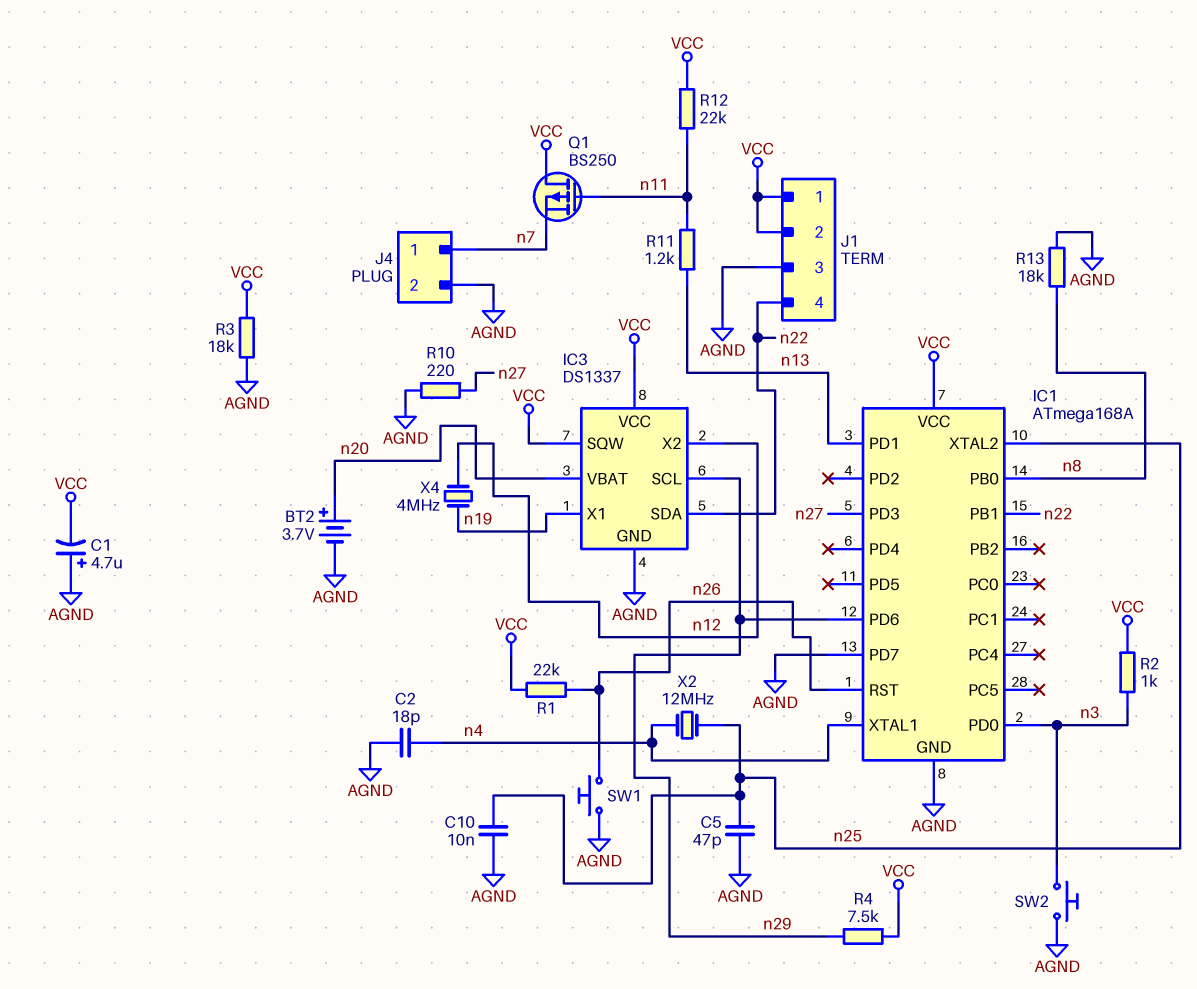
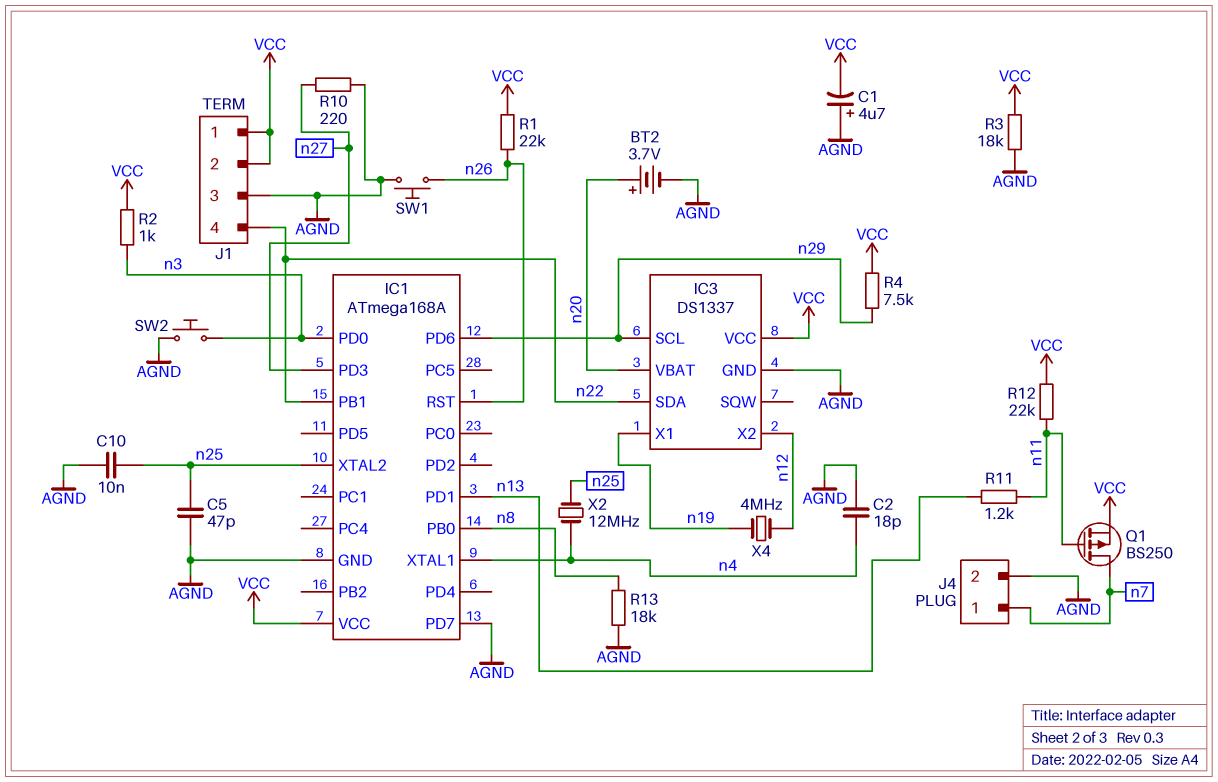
IC3 pin SQW: VCC -> none
Q1: PMOS BS250 (G n11, D VCC, S n7) -> PMOS BS250 (G n11, D n7, S VCC)

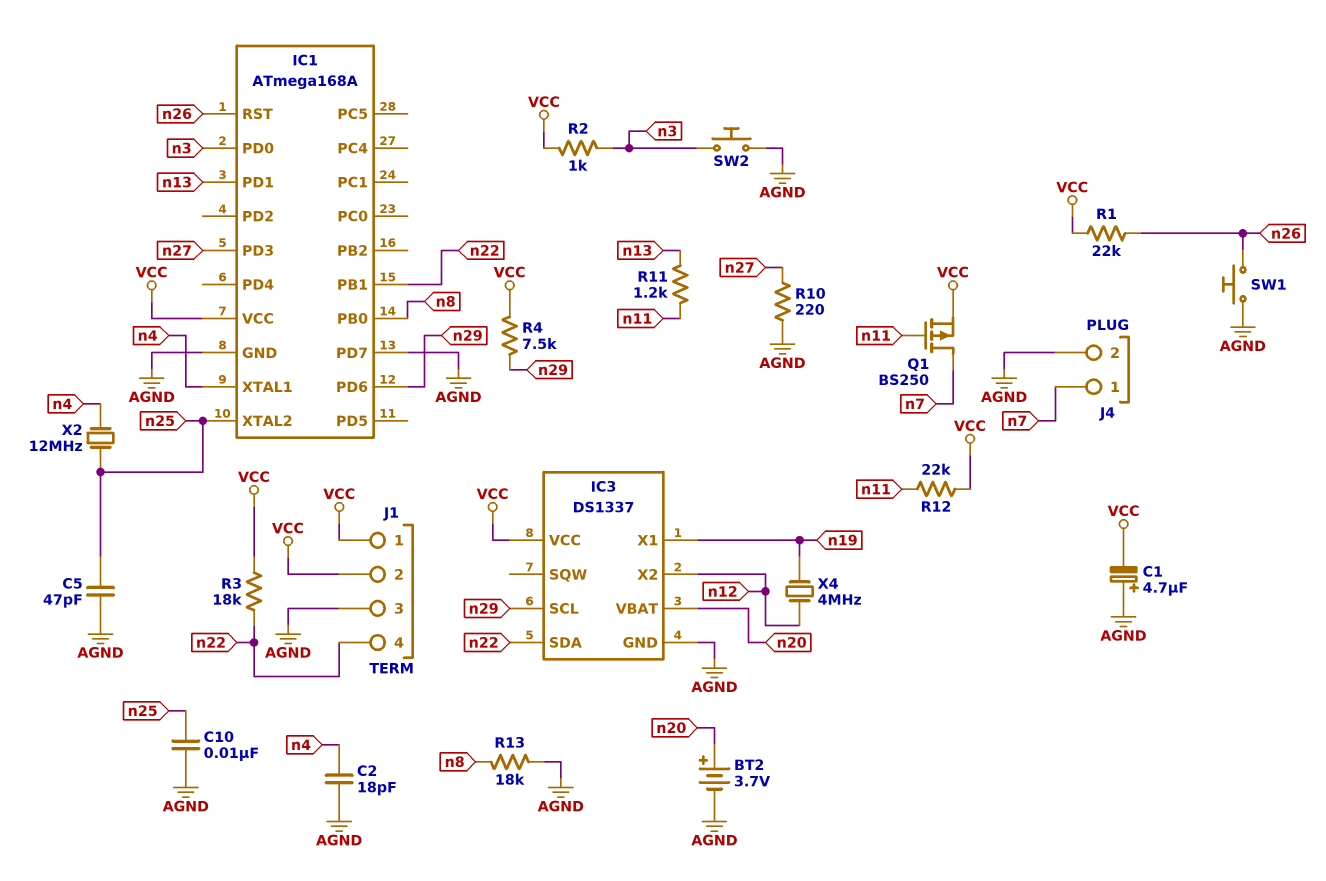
R3: 18k (AGND, VCC) -> 18k (VCC, n22)

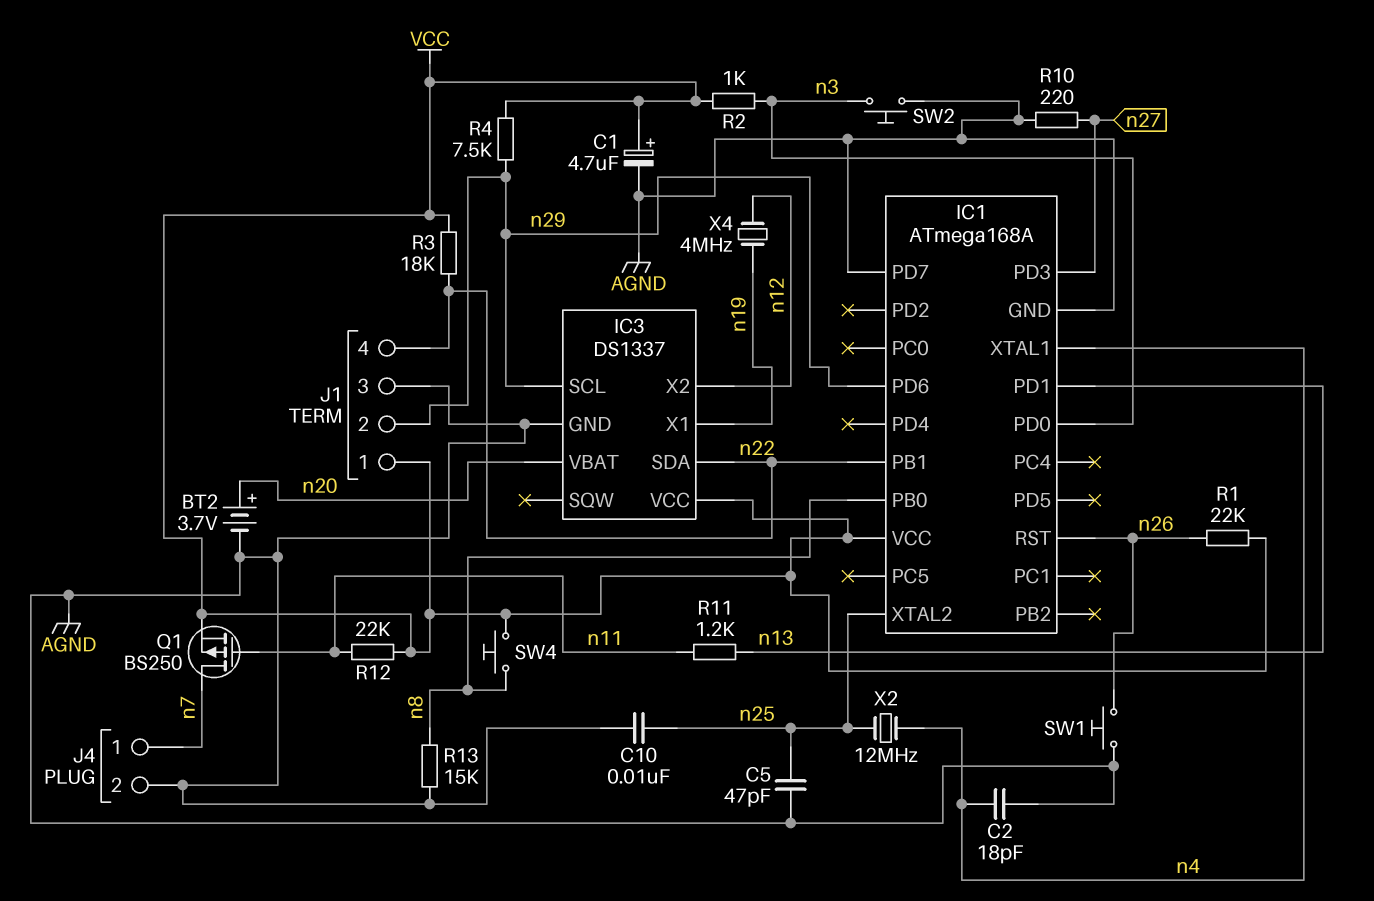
C1: 4.7uF (plus AGND, minus VCC) -> 4.7uF (plus VCC, minus AGND)
J1 pin 2: VCC -> n29
R13: 18k (AGND, n8) -> 15k (AGND, n8)
SW4: none -> button (VCC, n8)

